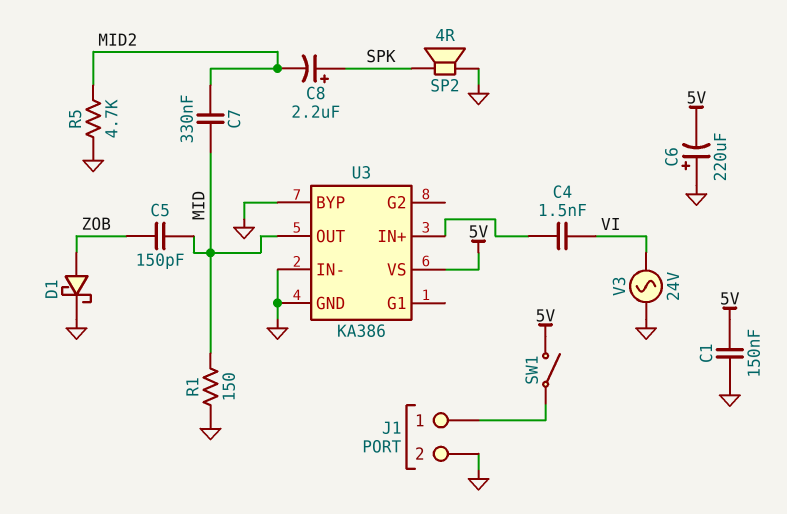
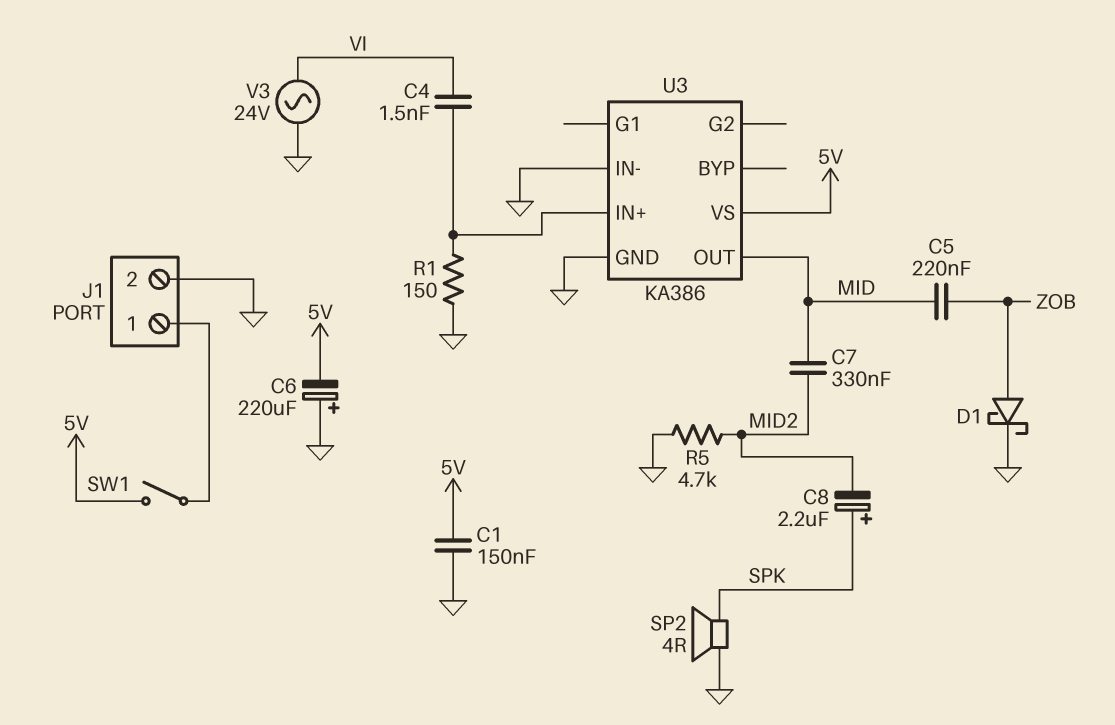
C5: 150pF (MID, ZOB) -> 220nF (MID, ZOB)
R1: 150 (GND, MID) -> 150 (GND, U3/IN+)
U3 pin BYP: GND -> none

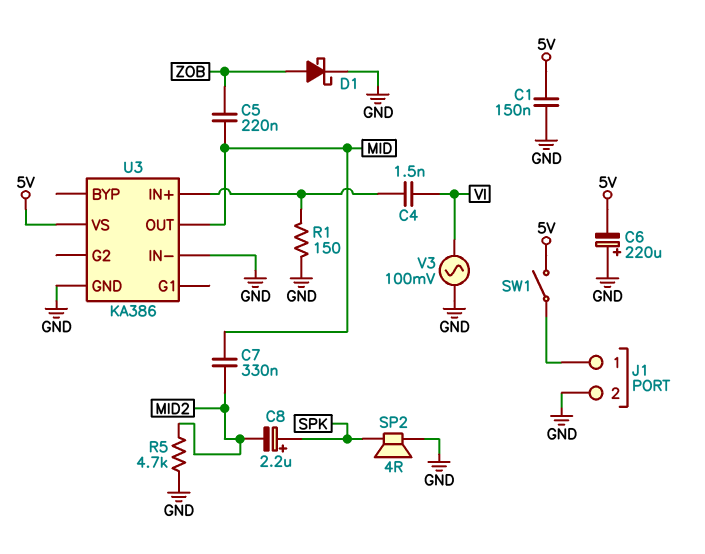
V3: AC 24V (GND, VI) -> AC 100mV (GND, VI)

